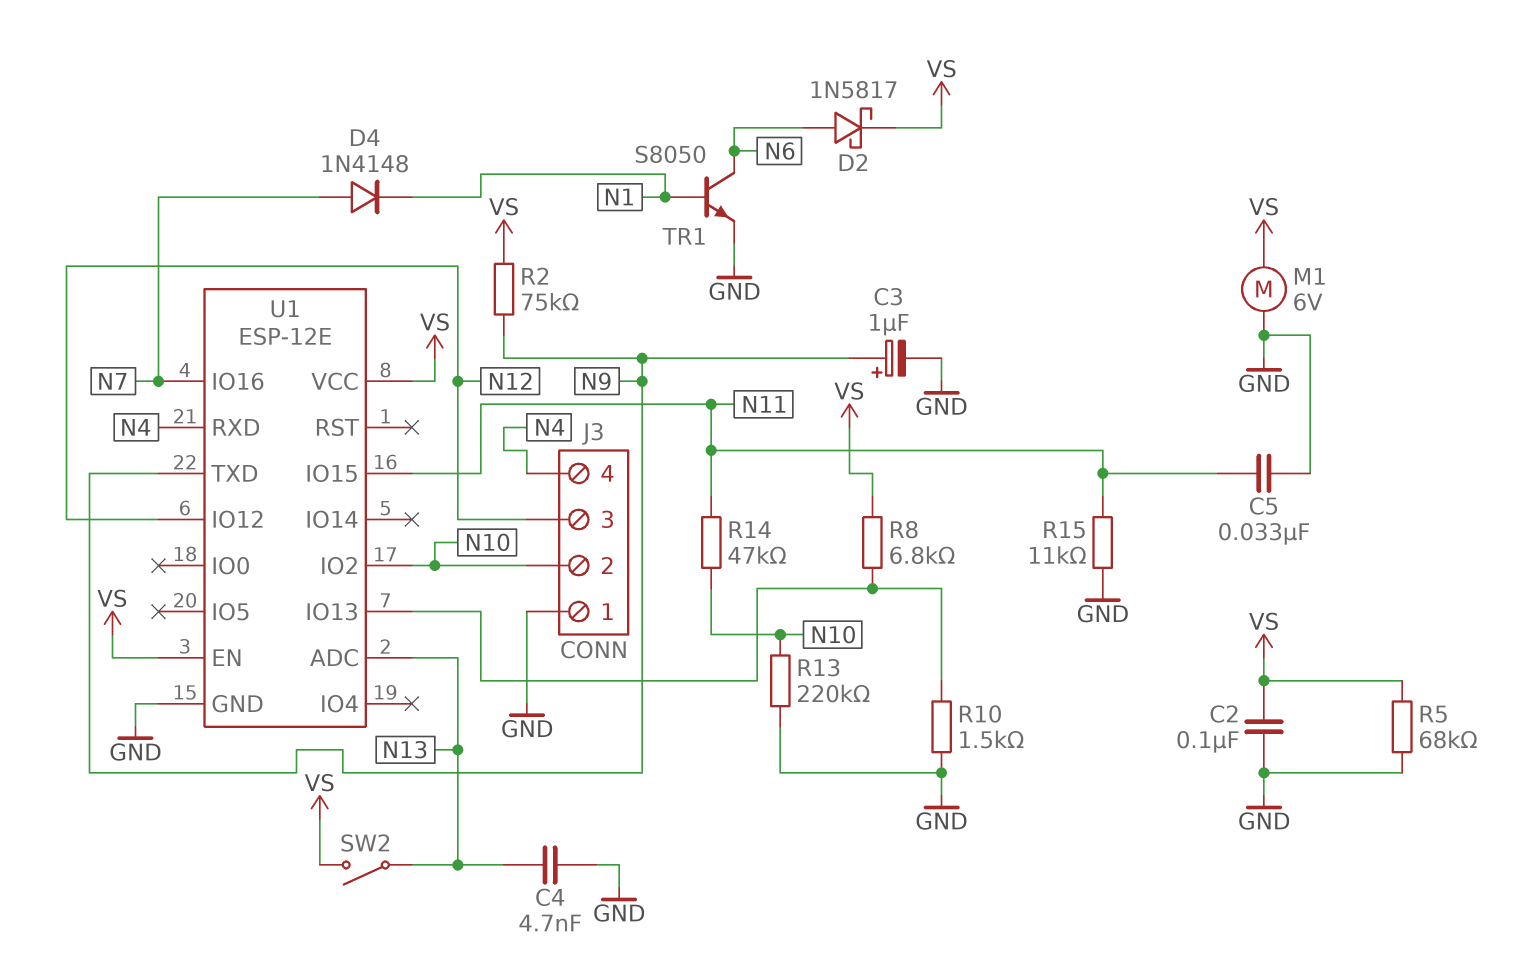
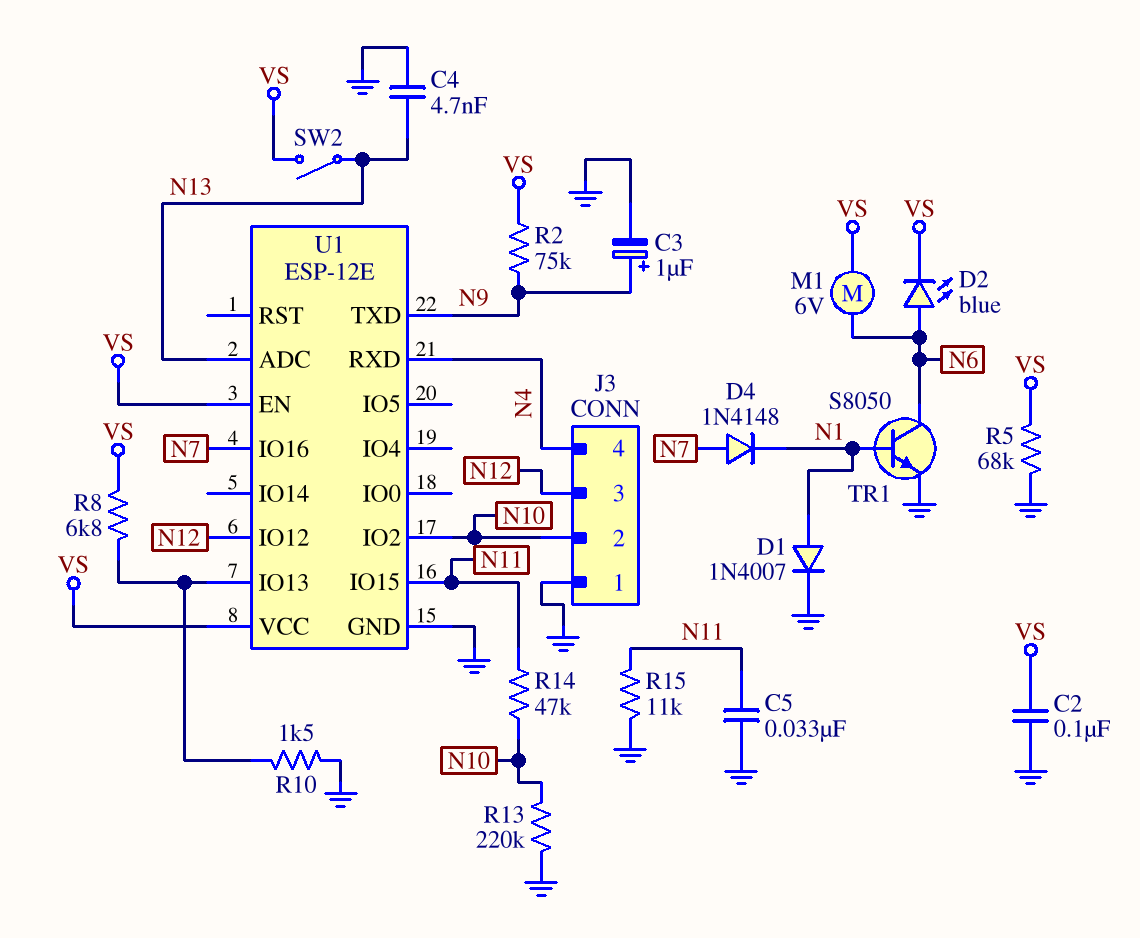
D1: none -> diode 1N4007 (A N1, K GND)
D2: schottky 1N5817 (A N6, K VS) -> LED blue (A N6, K VS)
M1: motor 6V (GND, VS) -> motor 6V (N6, VS)

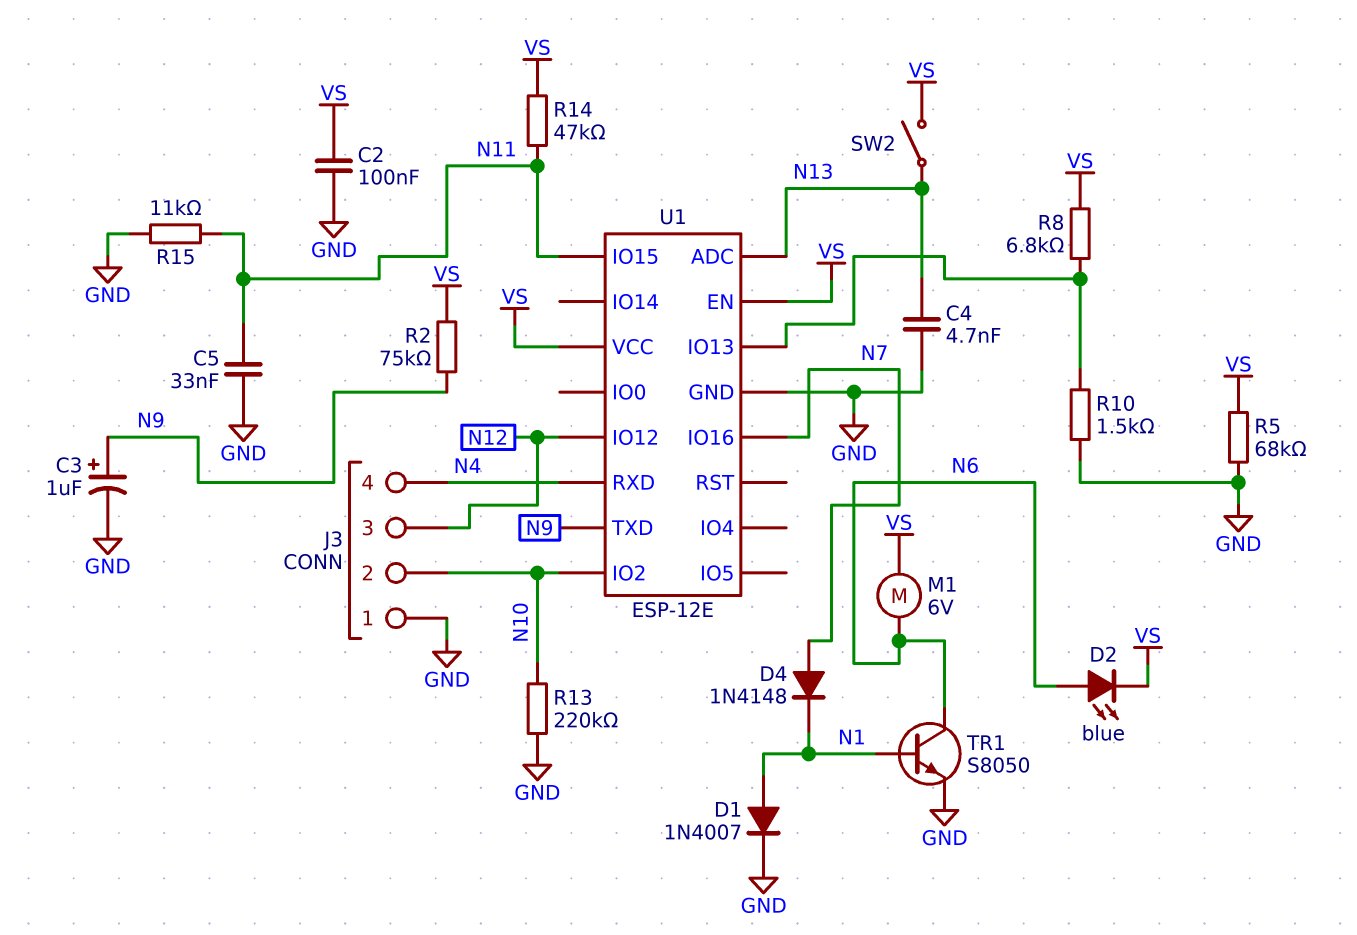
R14: 47k (N10, N11) -> 47k (N11, VS)

